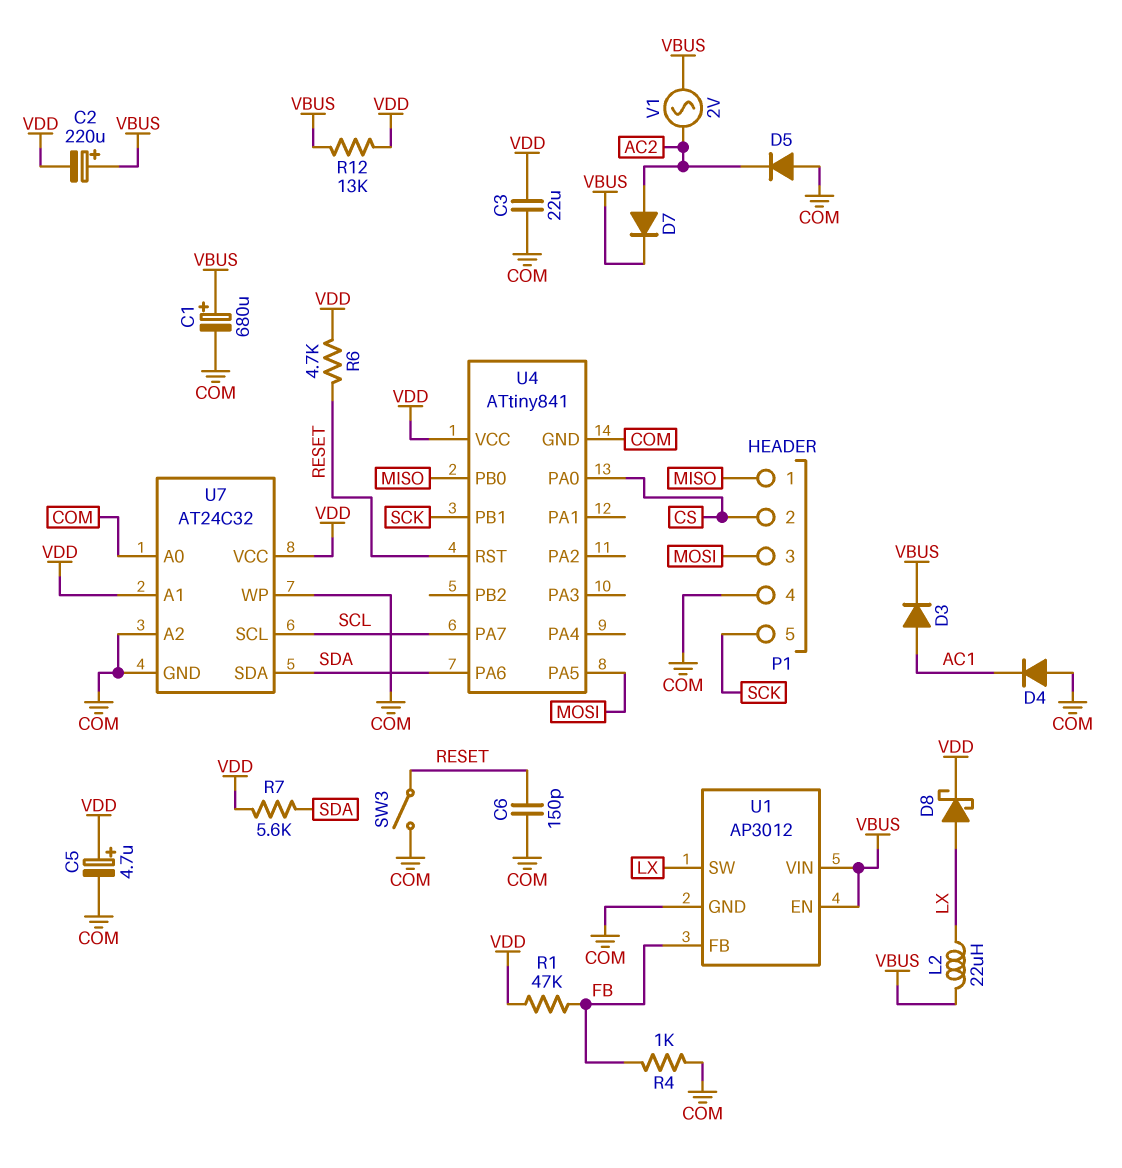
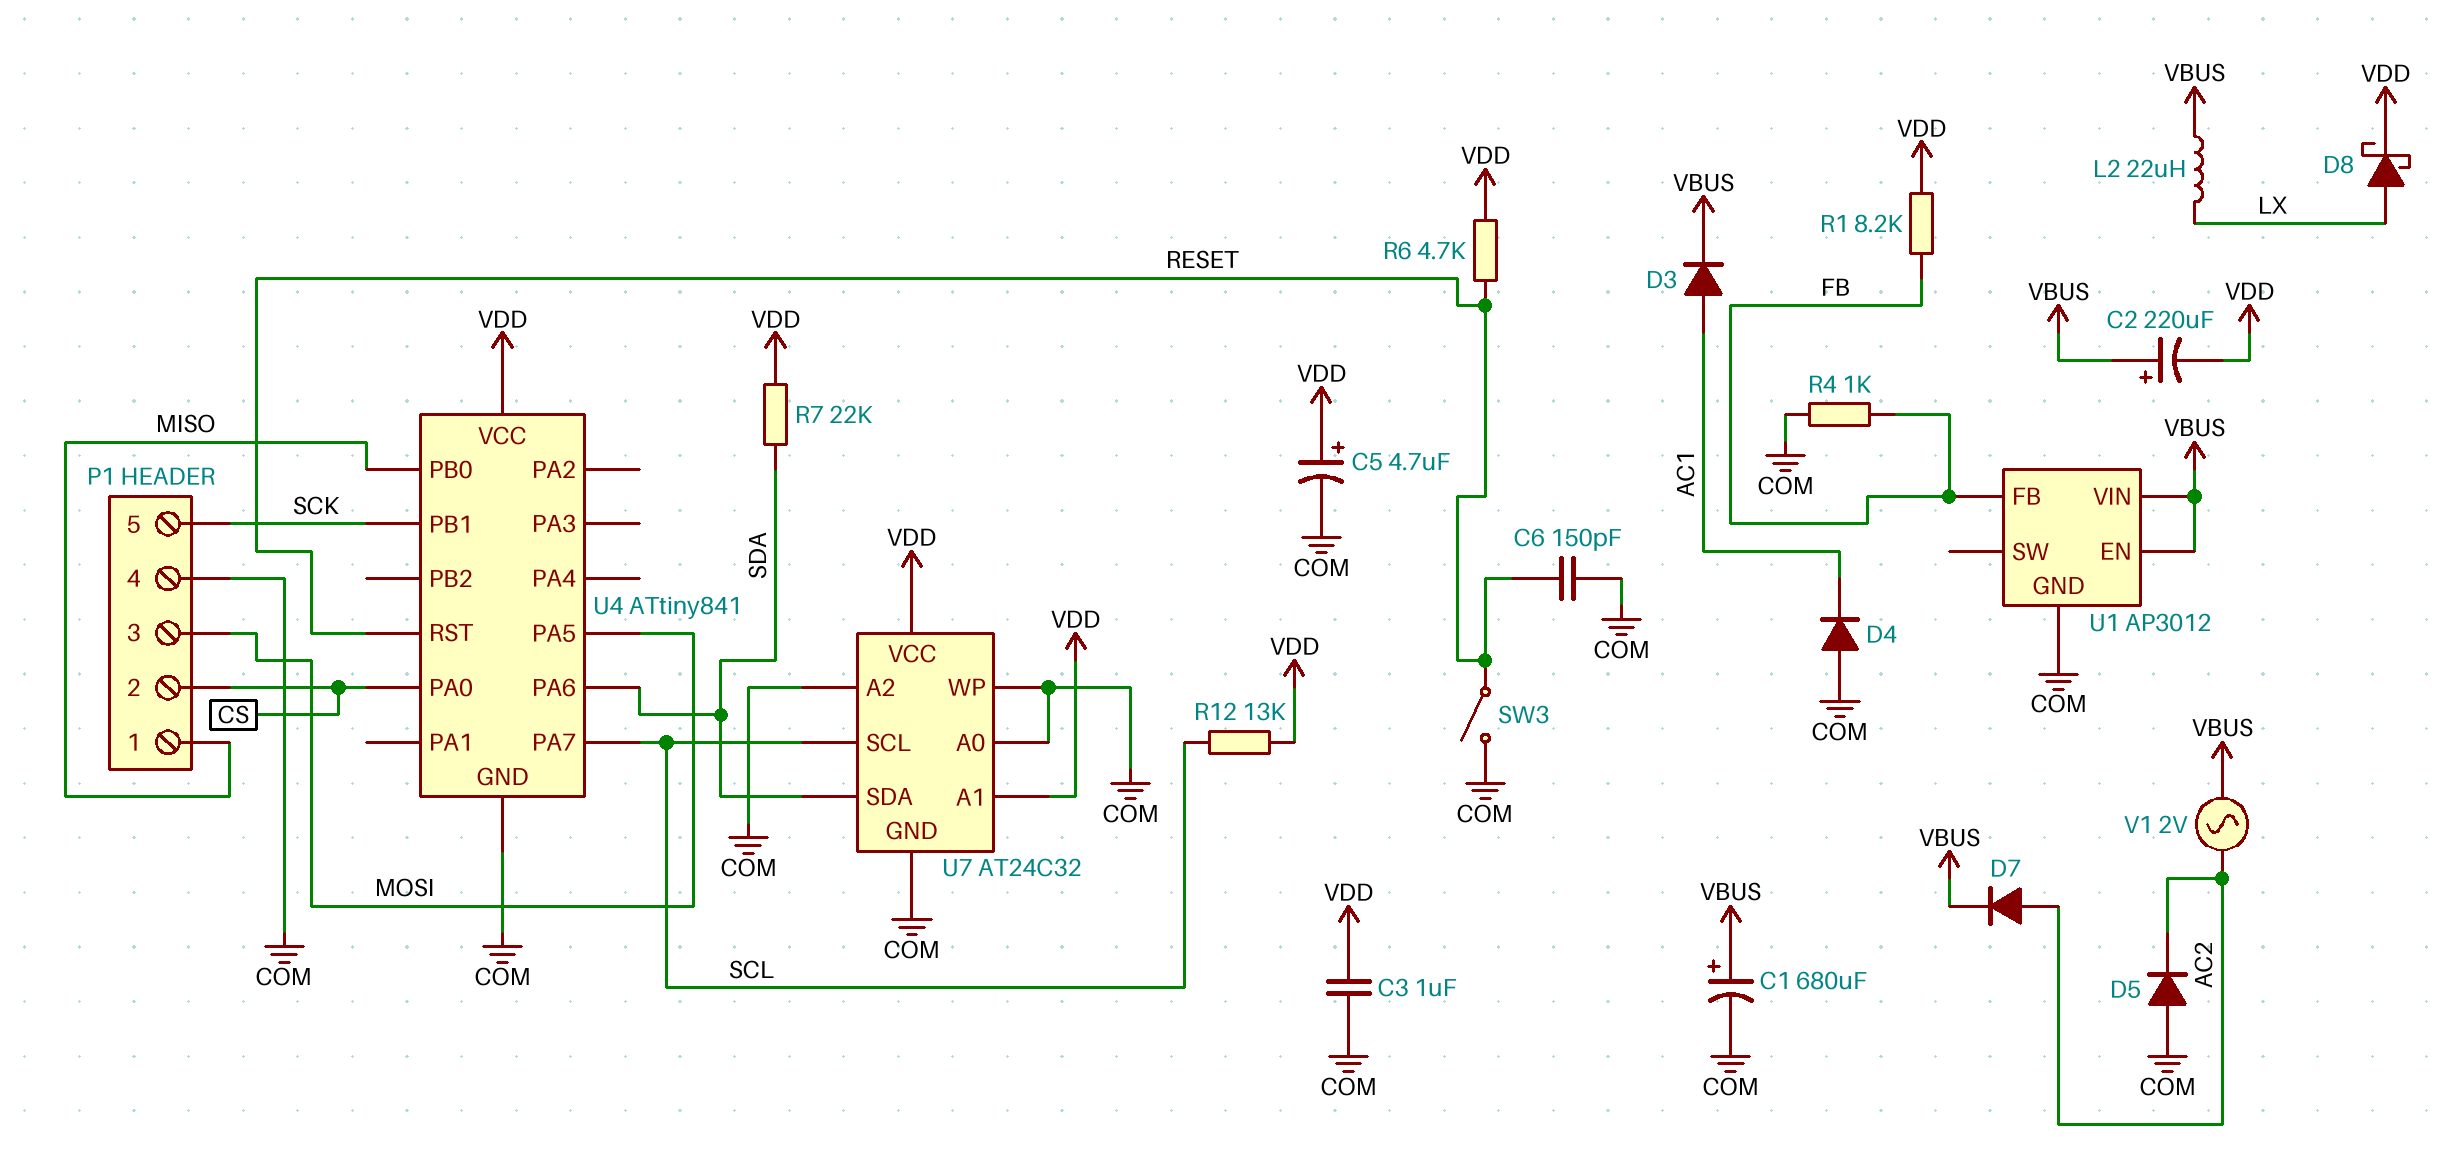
C3: 22uF (COM, VDD) -> 1uF (COM, VDD)
R1: 47k (FB, VDD) -> 8.2k (FB, VDD)
R7: 5.6k (SDA, VDD) -> 22k (SDA, VDD)
R12: 13k (VBUS, VDD) -> 13k (SCL, VDD)
U1 pin SW: LX -> none

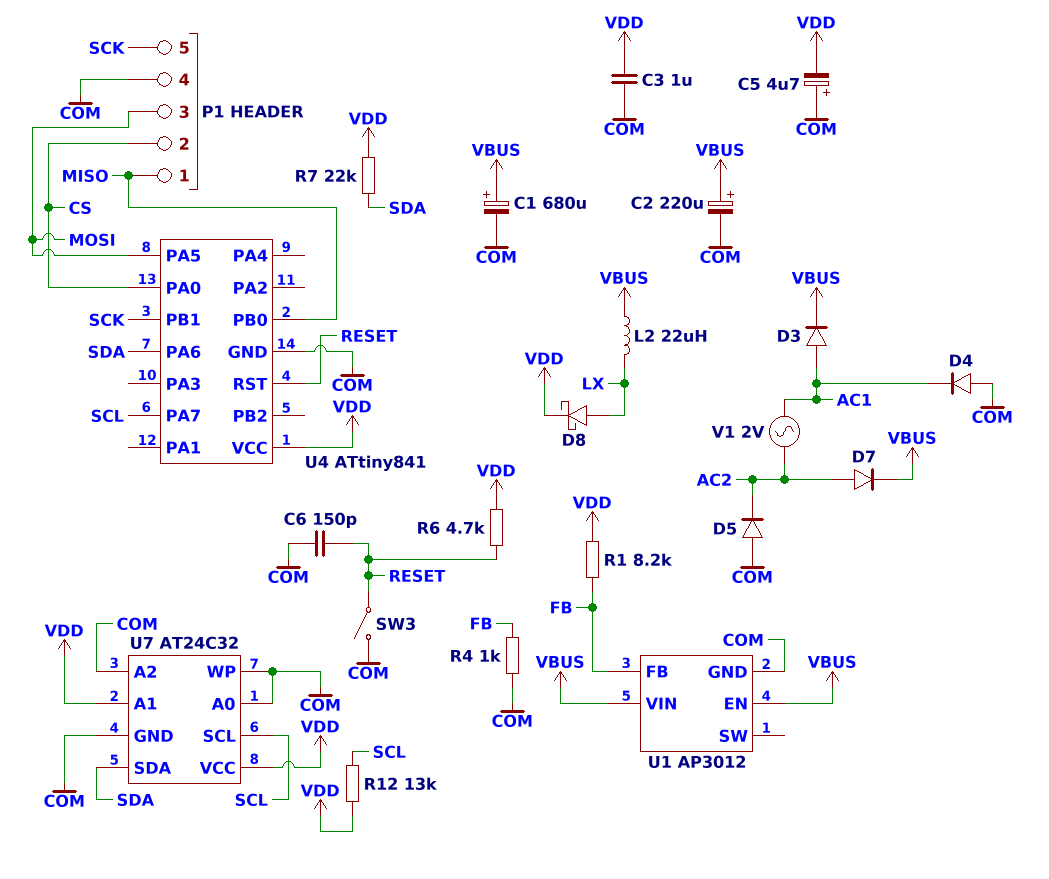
C2: 220uF (plus VBUS, minus VDD) -> 220uF (plus VBUS, minus COM)
C5: 4.7uF (plus VDD, minus COM) -> 4.7uF (plus COM, minus VDD)
V1: AC 2V (AC2, VBUS) -> AC 2V (AC1, AC2)

